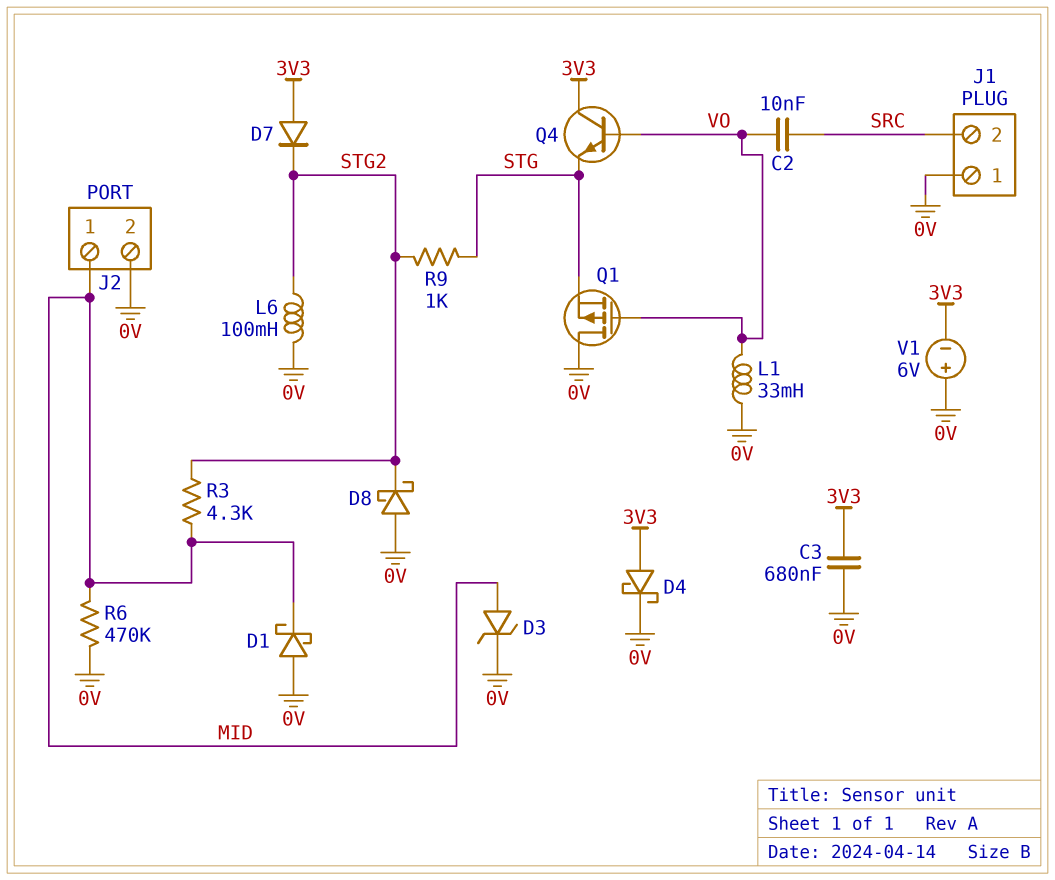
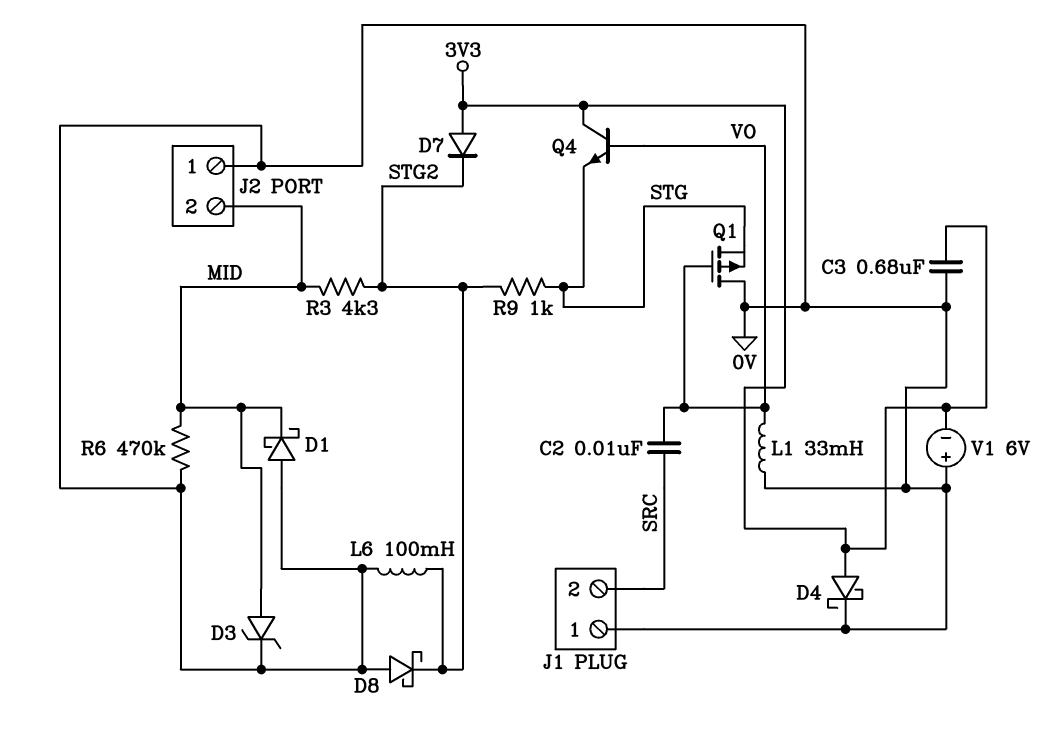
J2 pin 1: MID -> 0V
J2 pin 2: 0V -> MID

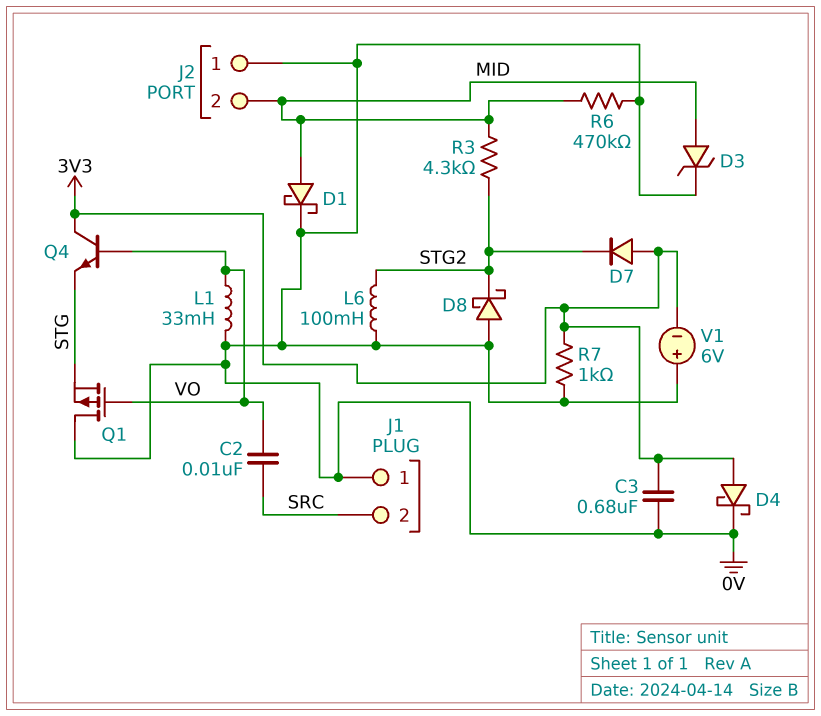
D1: schottky (A 0V, K MID) -> schottky (A MID, K 0V)
R7: none -> 1k (0V, 3V3)
R9: 1k (STG, STG2) -> none

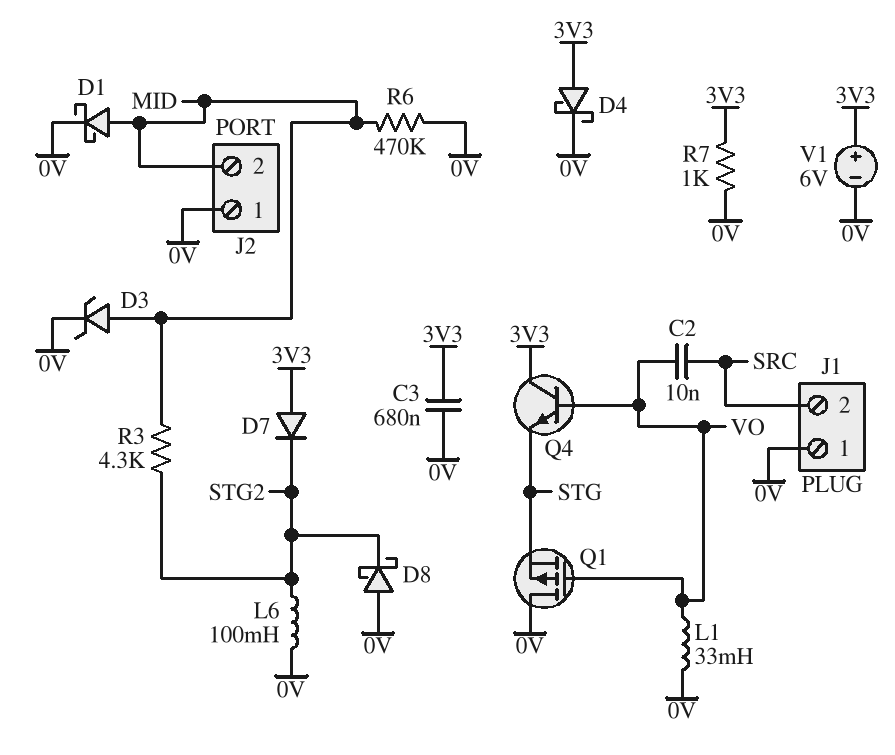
V1: 6V (plus 0V, minus 3V3) -> 6V (plus 3V3, minus 0V)

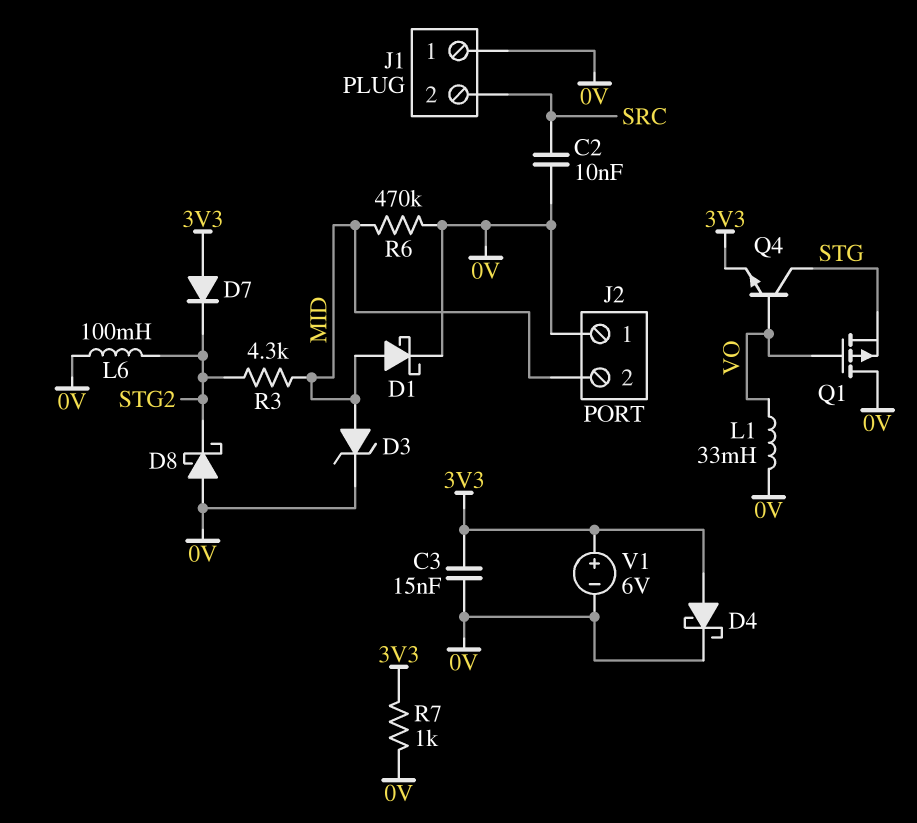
C2: 10nF (SRC, VO) -> 10nF (0V, SRC)
C3: 680nF (0V, 3V3) -> 15nF (0V, 3V3)
Q4: NPN (B VO, C 3V3, E STG) -> NPN (B VO, C STG, E 3V3)

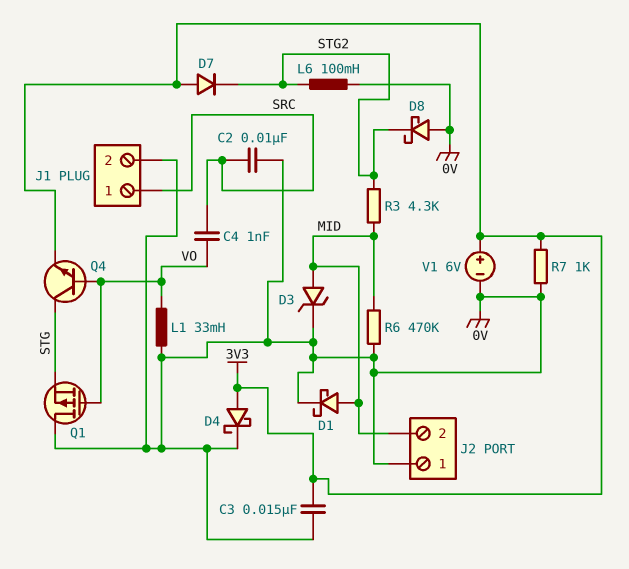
C4: none -> 1nF (SRC, VO)
J1 pin 1: 0V -> SRC
J1 pin 2: SRC -> 0V

